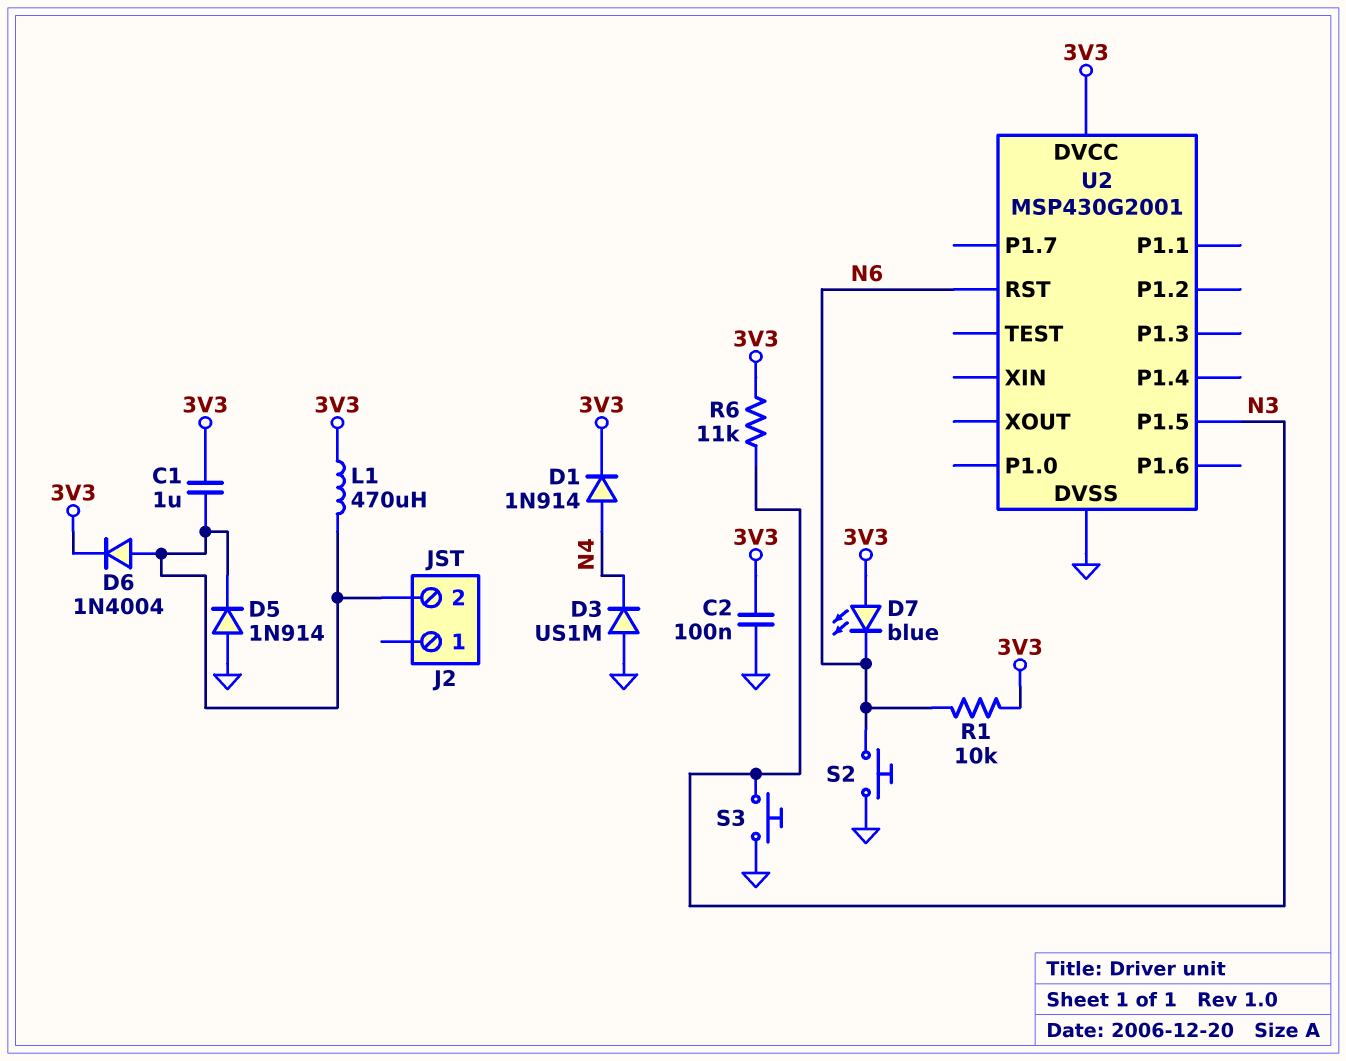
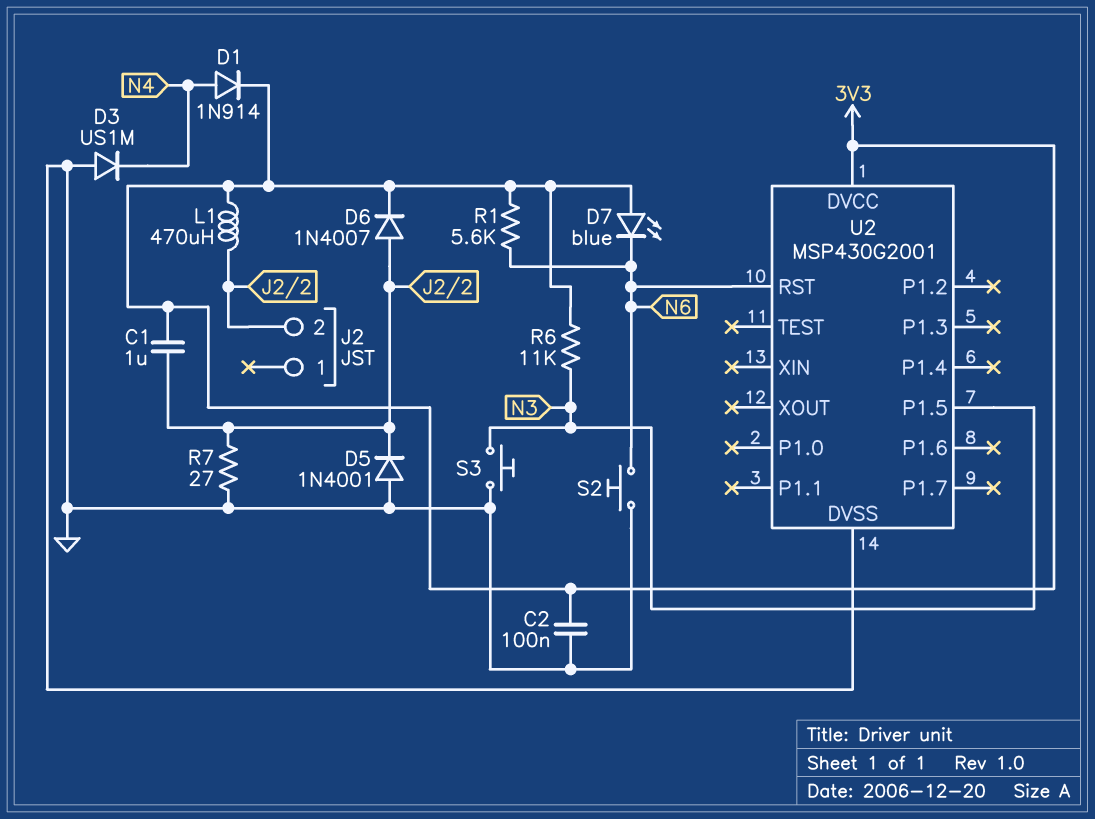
D5: diode 1N914 (A GND, K J2/2) -> diode 1N4001 (A GND, K J2/2)
D6: diode 1N4004 (A J2/2, K 3V3) -> diode 1N4007 (A J2/2, K 3V3)
R1: 10k (3V3, N6) -> 5.6k (3V3, N6)
R7: none -> 27 (GND, J2/2)

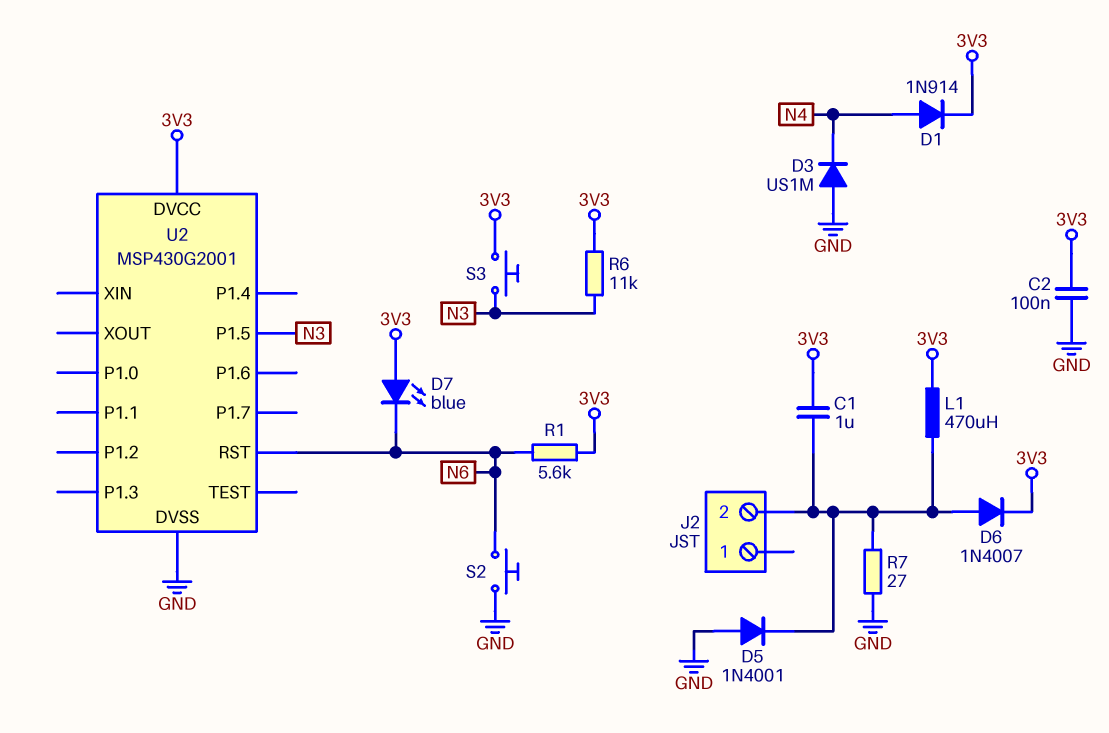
S3: button (GND, N3) -> button (3V3, N3)

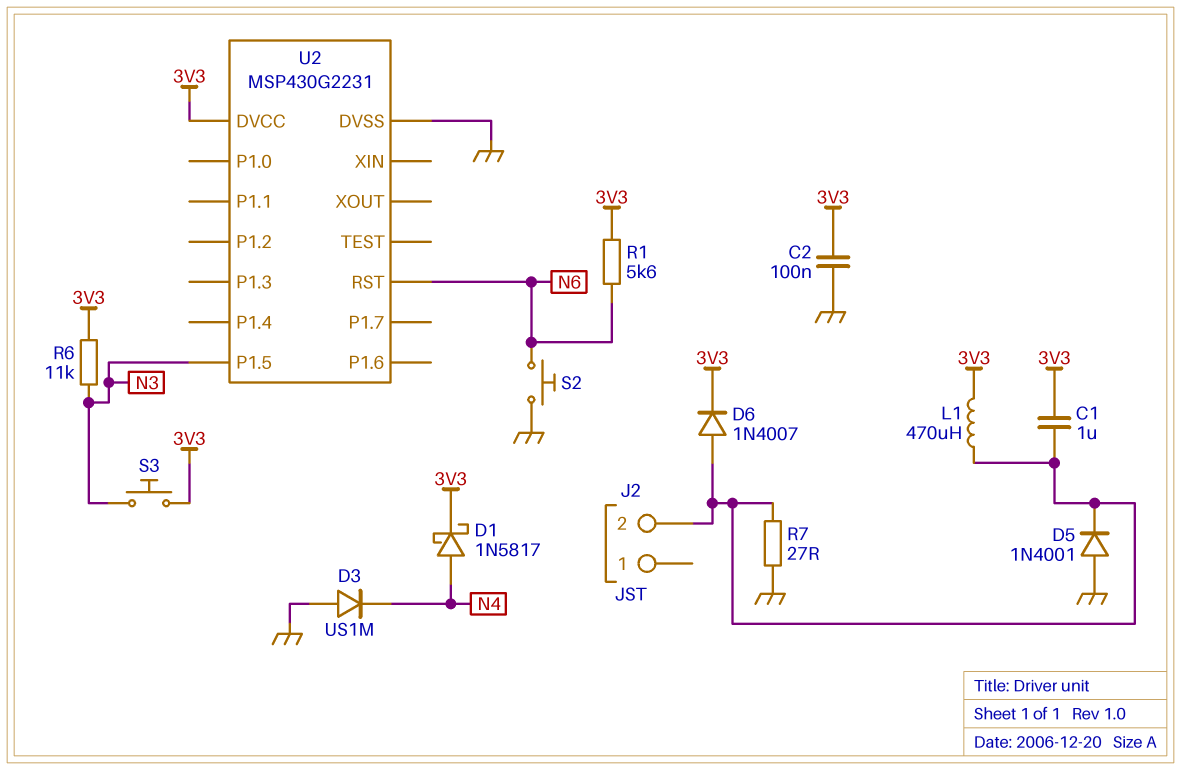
D1: diode 1N914 (A N4, K 3V3) -> schottky 1N5817 (A N4, K 3V3)
D7: LED blue (A 3V3, K N6) -> none
U2: MSP430G2001 -> MSP430G2231

